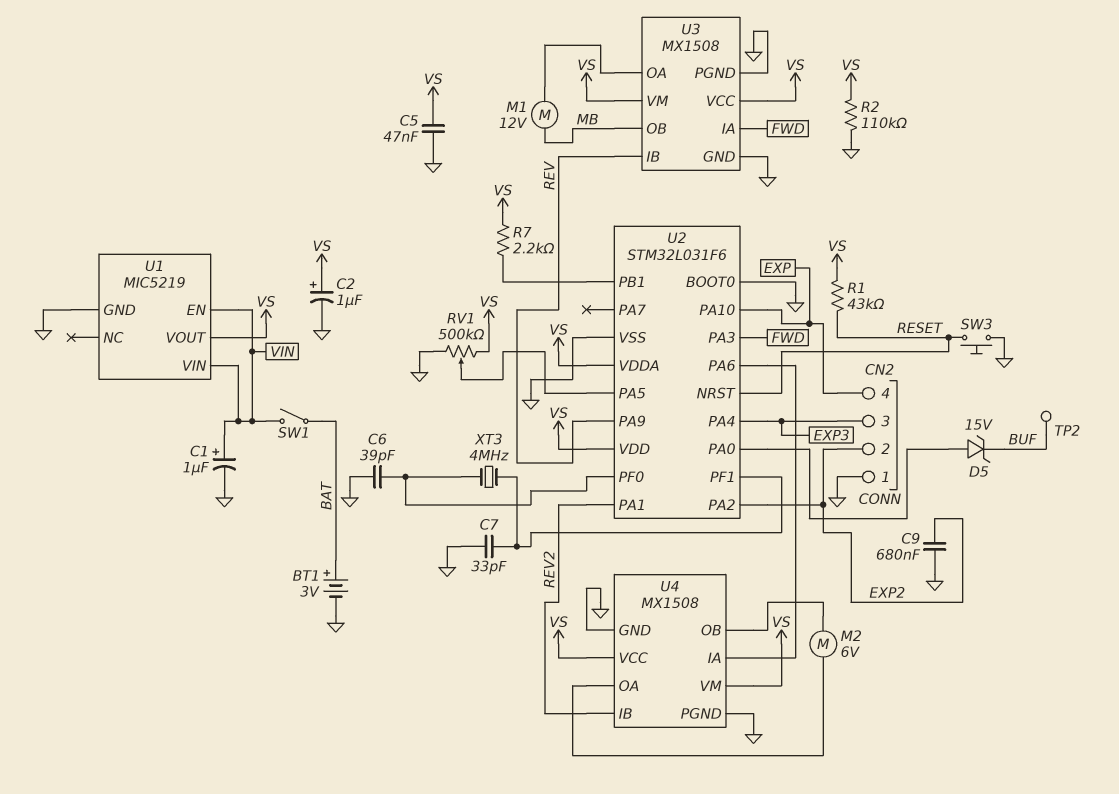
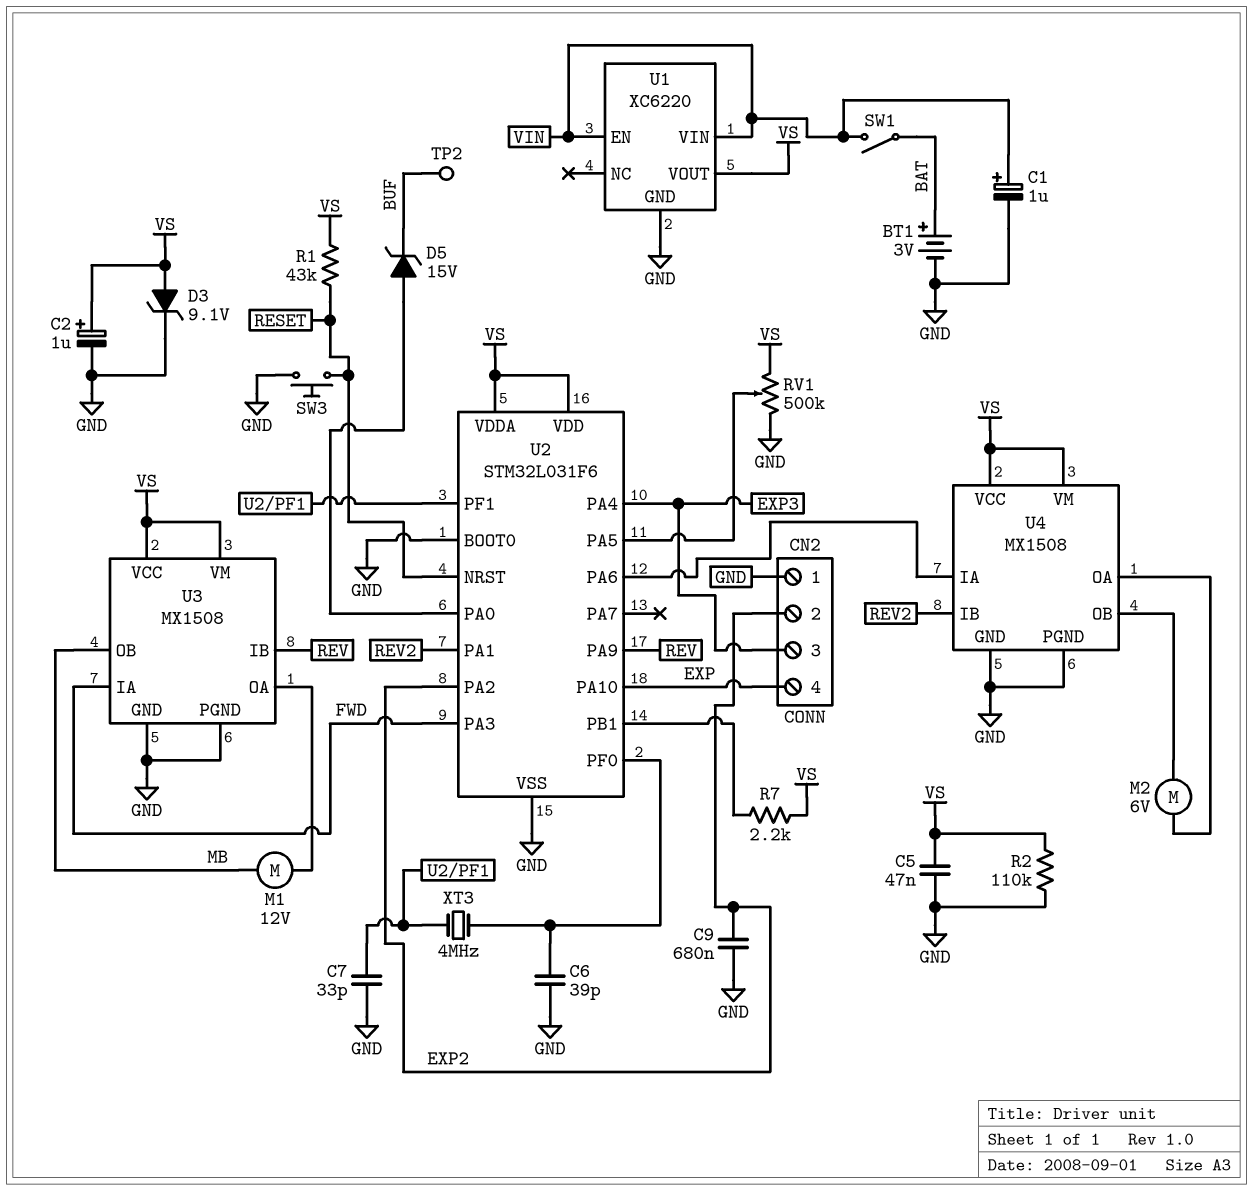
D3: none -> zener 9.1V (A VS, K GND)
U1: MIC5219 -> XC6220

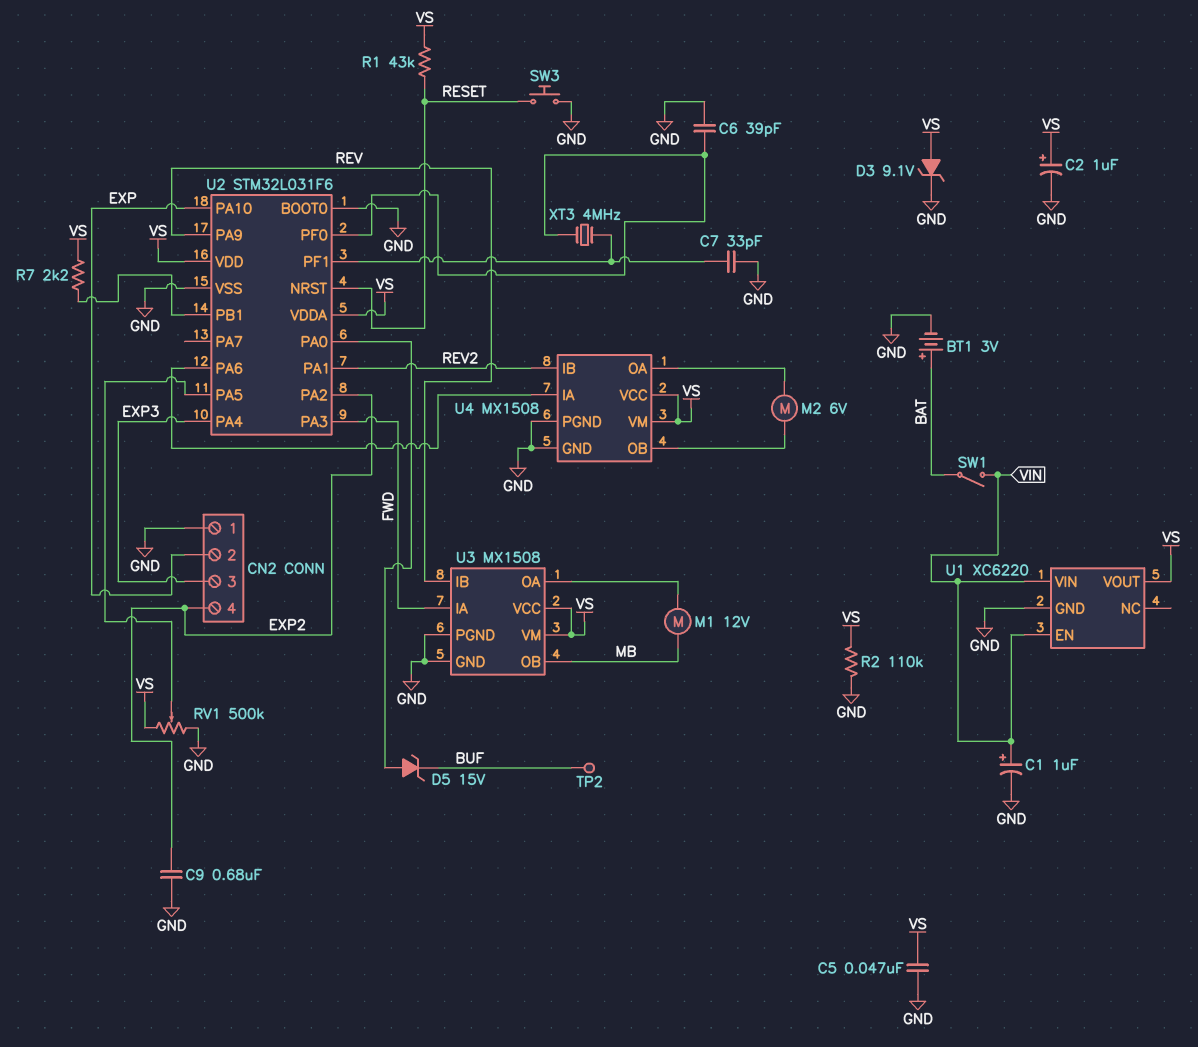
CN2 pin 2: EXP2 -> EXP
CN2 pin 4: EXP -> EXP2

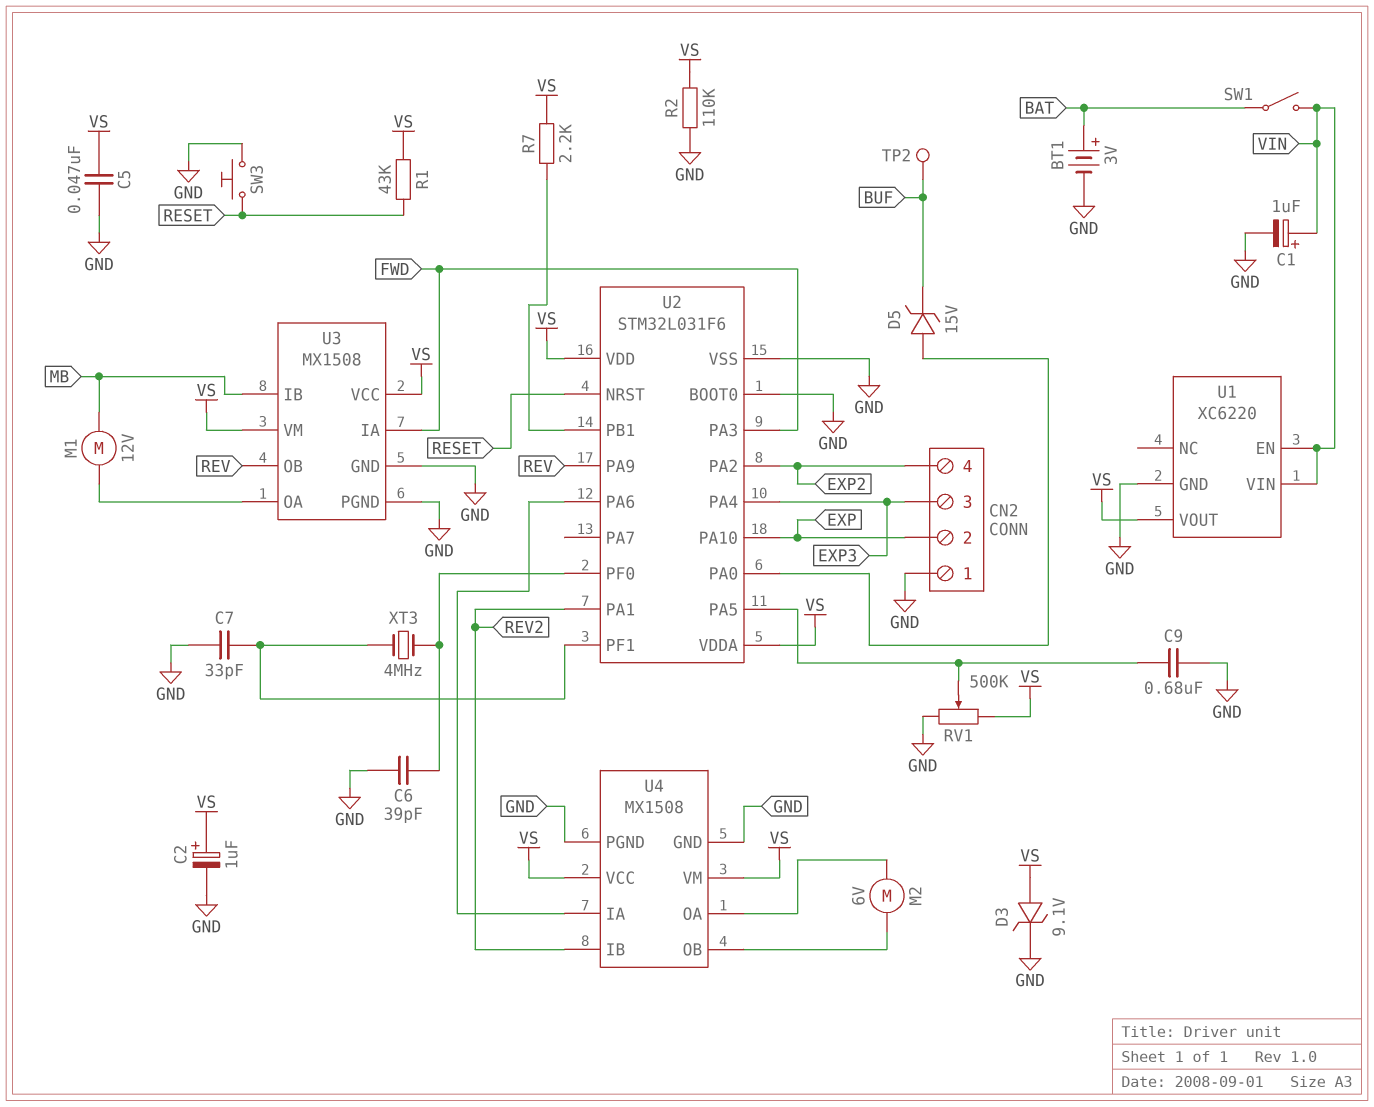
C9: 680nF (EXP2, GND) -> 680nF (GND, U2/PA5)
U3 pin IB: REV -> MB
U3 pin OB: MB -> REV

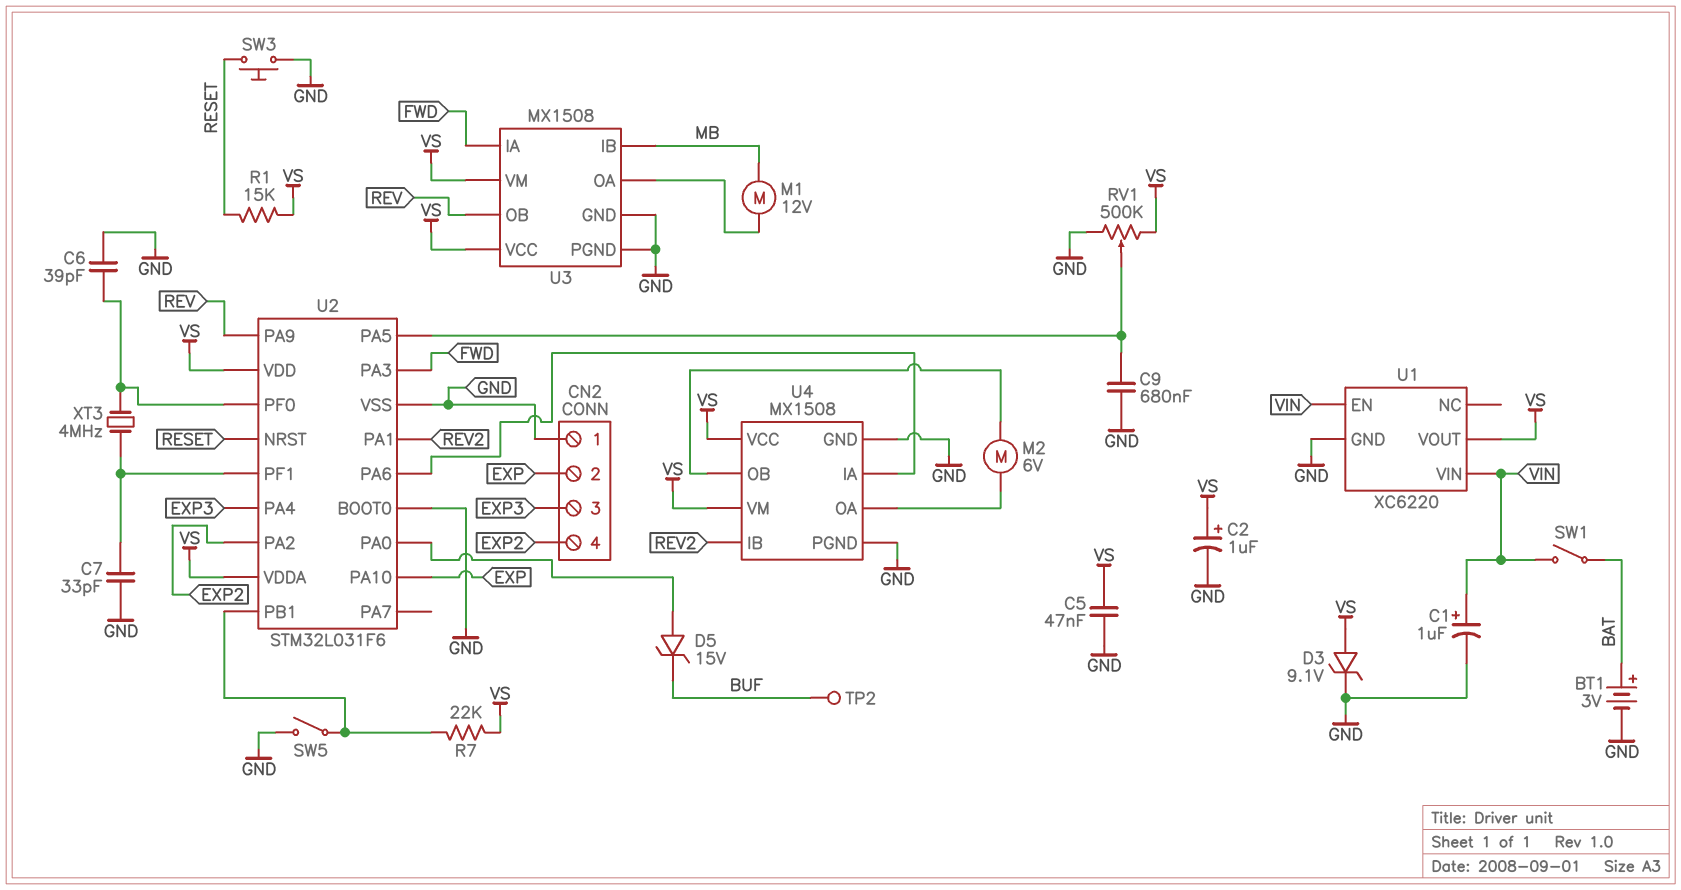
R1: 43k (RESET, VS) -> 15k (RESET, VS)
R2: 110k (GND, VS) -> none
R7: 2.2k (U2/PB1, VS) -> 22k (U2/PB1, VS)
SW5: none -> switch (GND, U2/PB1)

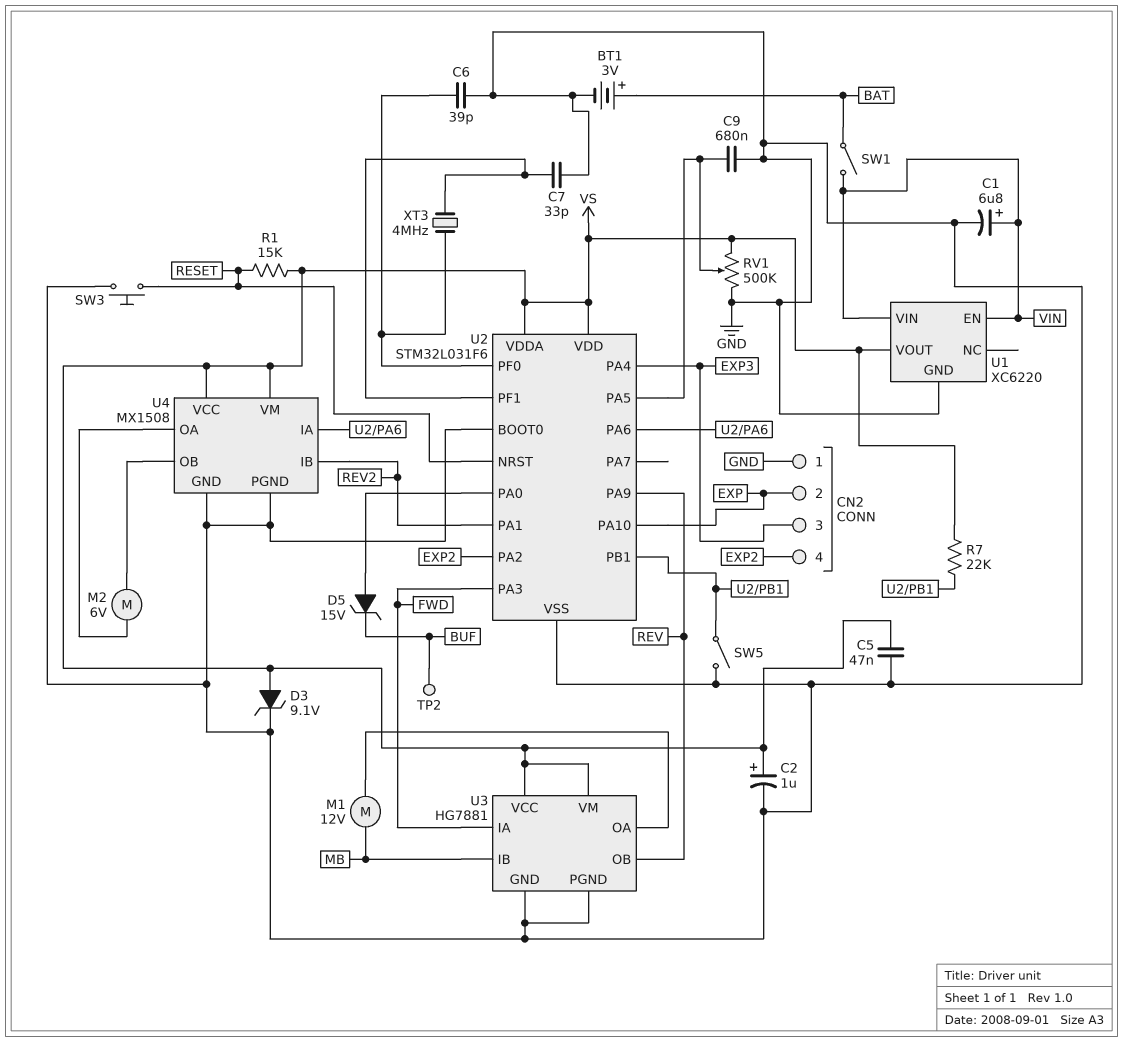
C1: 1uF (plus VIN, minus GND) -> 6.8uF (plus VIN, minus GND)
U3: MX1508 -> HG7881

